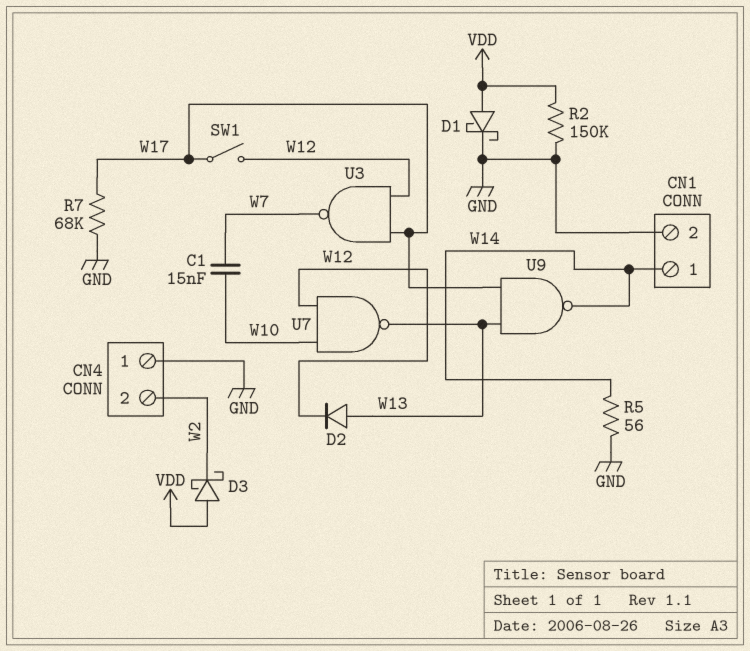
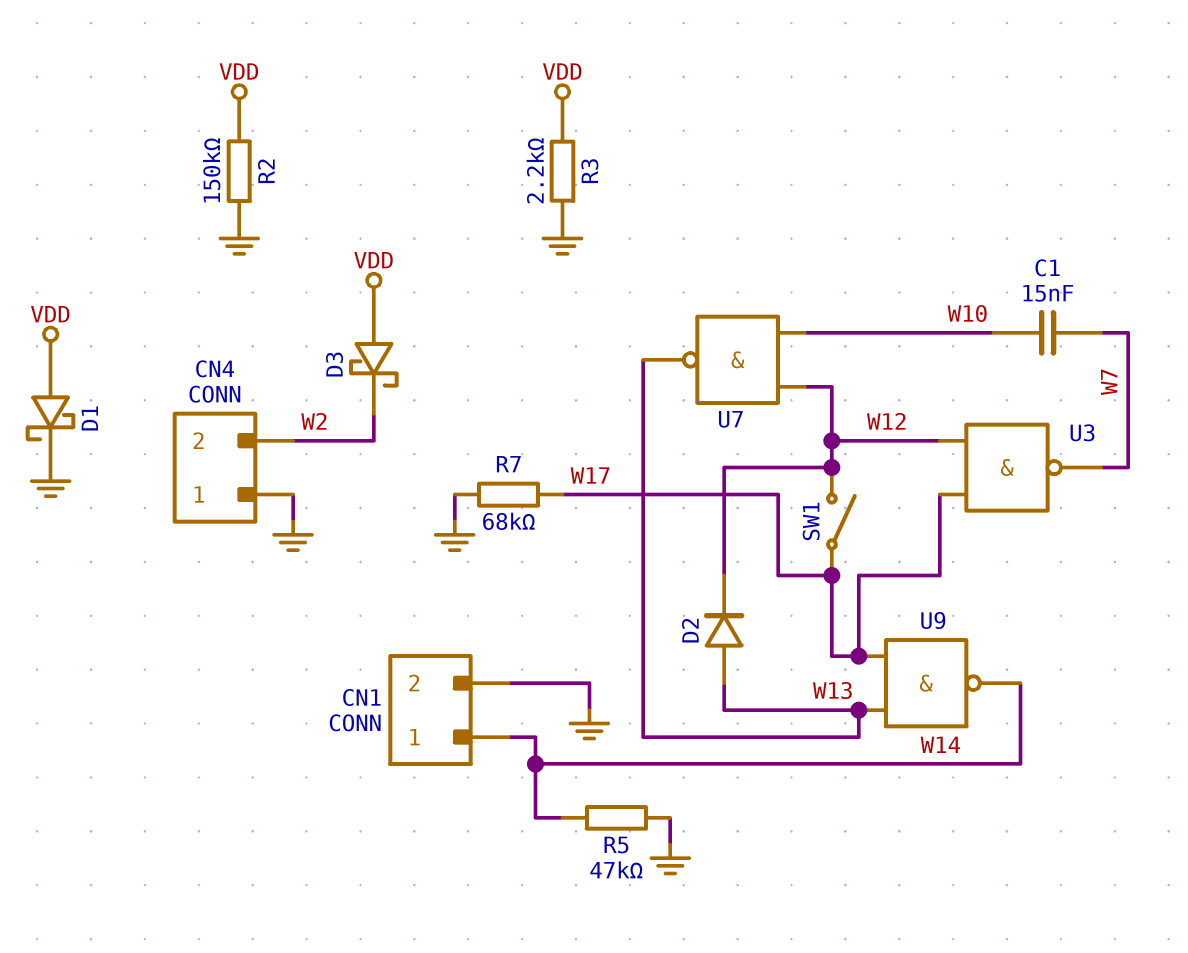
R3: none -> 2.2k (GND, VDD)
R5: 56 (GND, W14) -> 47k (GND, W14)

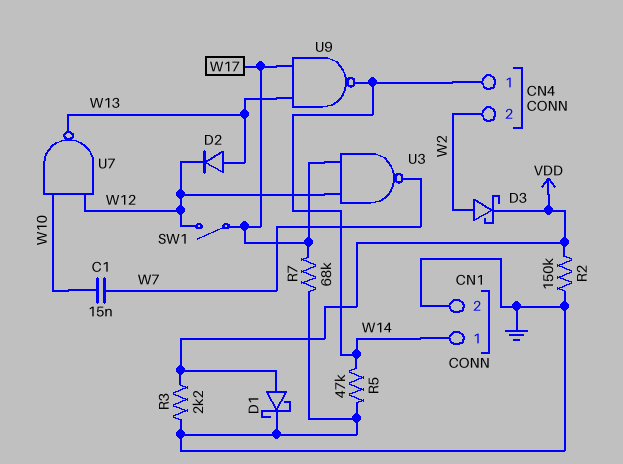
CN4 pin 1: GND -> W14
D3: schottky (A VDD, K W2) -> schottky (A W2, K VDD)

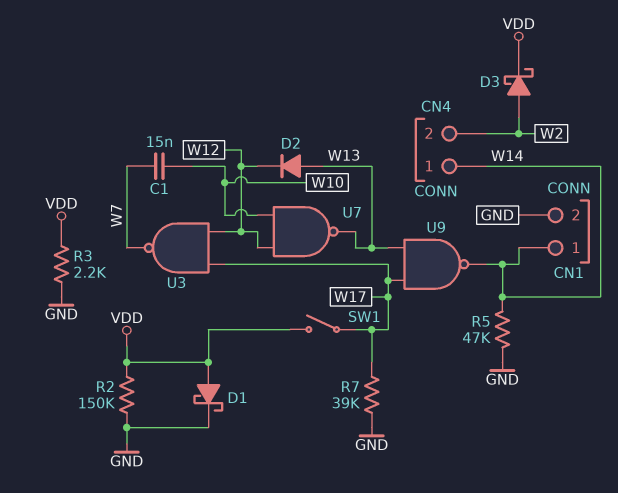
R7: 68k (GND, W17) -> 39k (GND, W17)
SW1: switch (W12, W17) -> switch (VDD, W17)

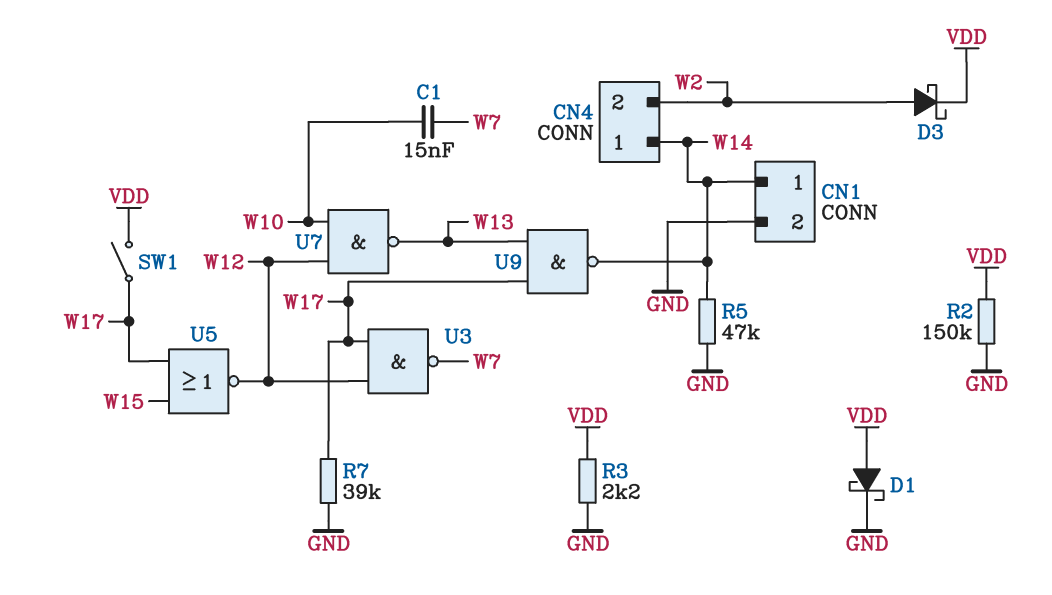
D2: diode (A W13, K W12) -> none
U5: none -> NOR (in W15, in W17, out W12)

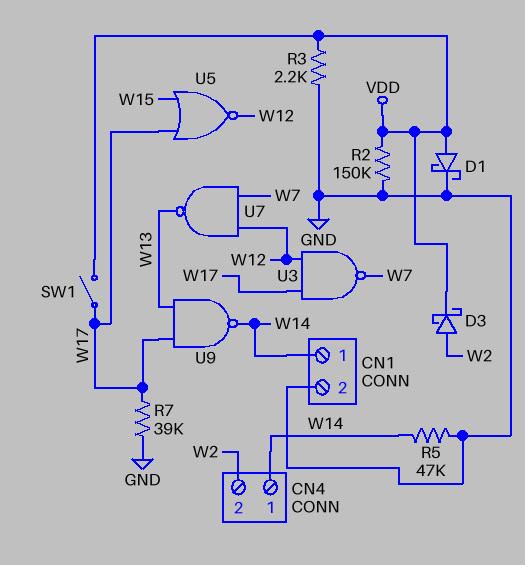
C1: 15nF (W7, W10) -> none
U7: NAND (in W10, in W12, out W13) -> NAND (in W7, in W12, out W13)

